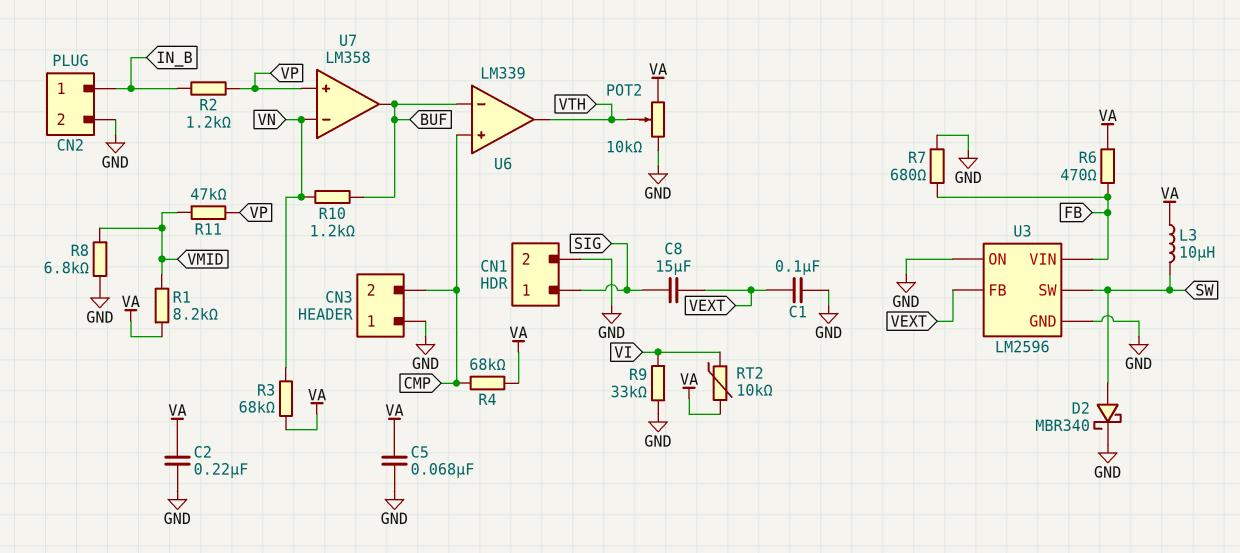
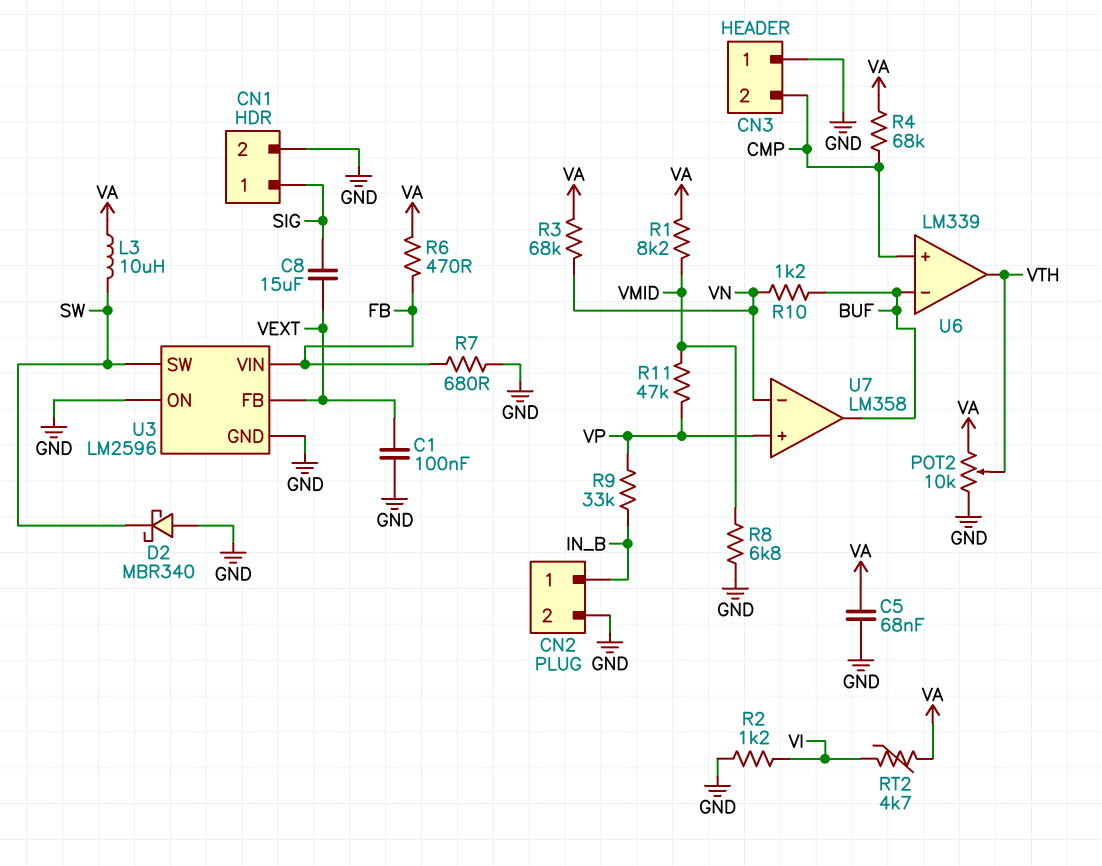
C2: 220nF (GND, VA) -> none
D2: schottky MBR340 (A SW, K GND) -> schottky MBR340 (A GND, K SW)
R2: 1.2k (IN_B, VP) -> 1.2k (GND, VI)
R9: 33k (GND, VI) -> 33k (IN_B, VP)
RT2: 10k (VA, VI) -> 4.7k (VA, VI)

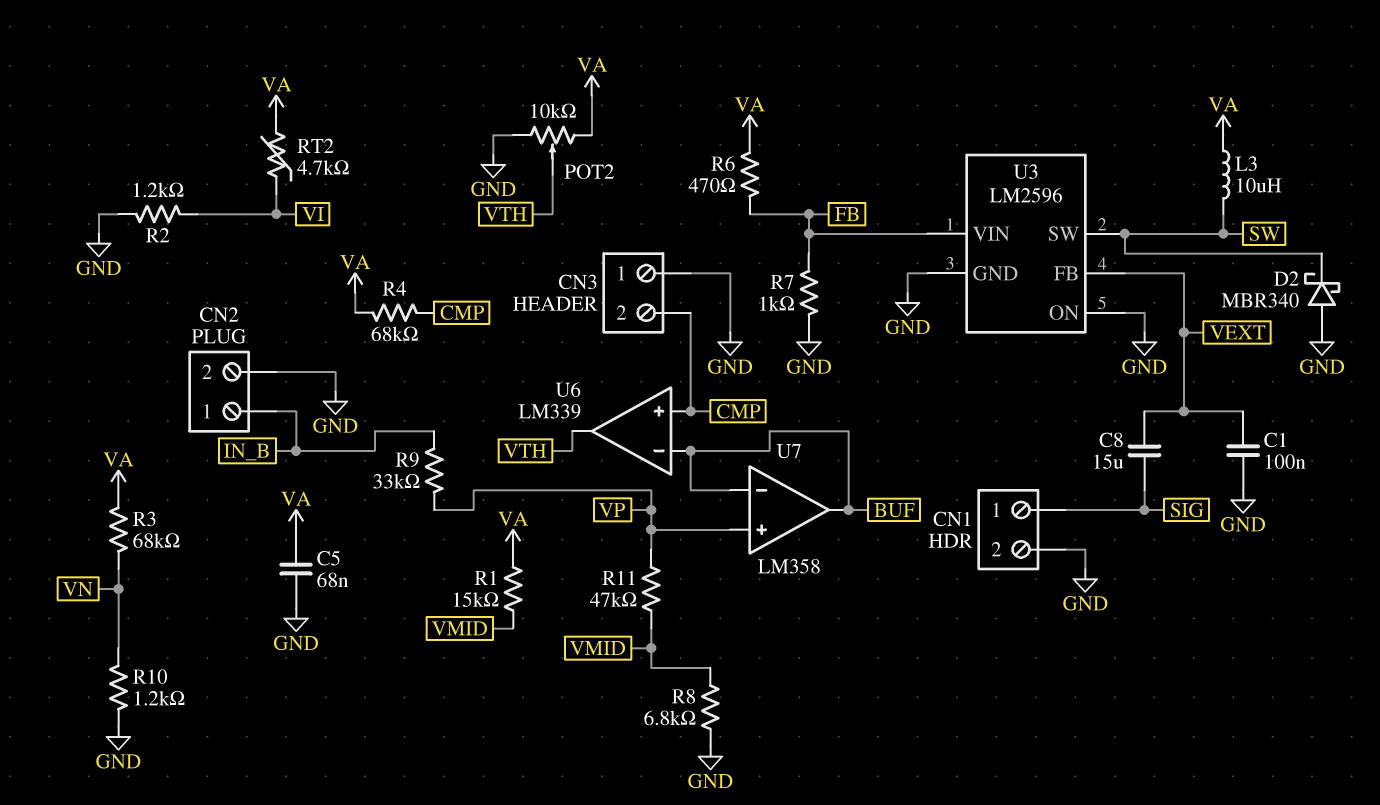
R1: 8.2k (VA, VMID) -> 15k (VA, VMID)
R7: 680 (FB, GND) -> 1k (FB, GND)
R10: 1.2k (BUF, VN) -> 1.2k (GND, VN)
U7 pin in-: VN -> BUF

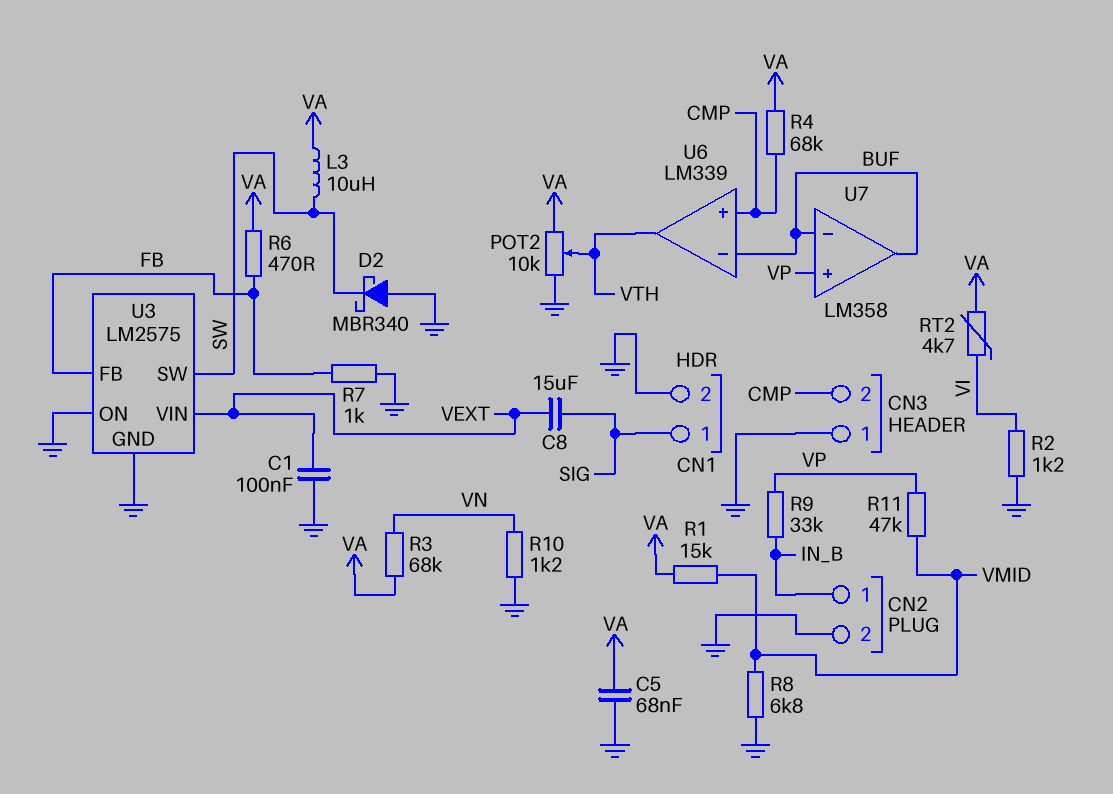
U3: LM2596 -> LM2575
U3 pin FB: VEXT -> FB
U3 pin VIN: FB -> VEXT

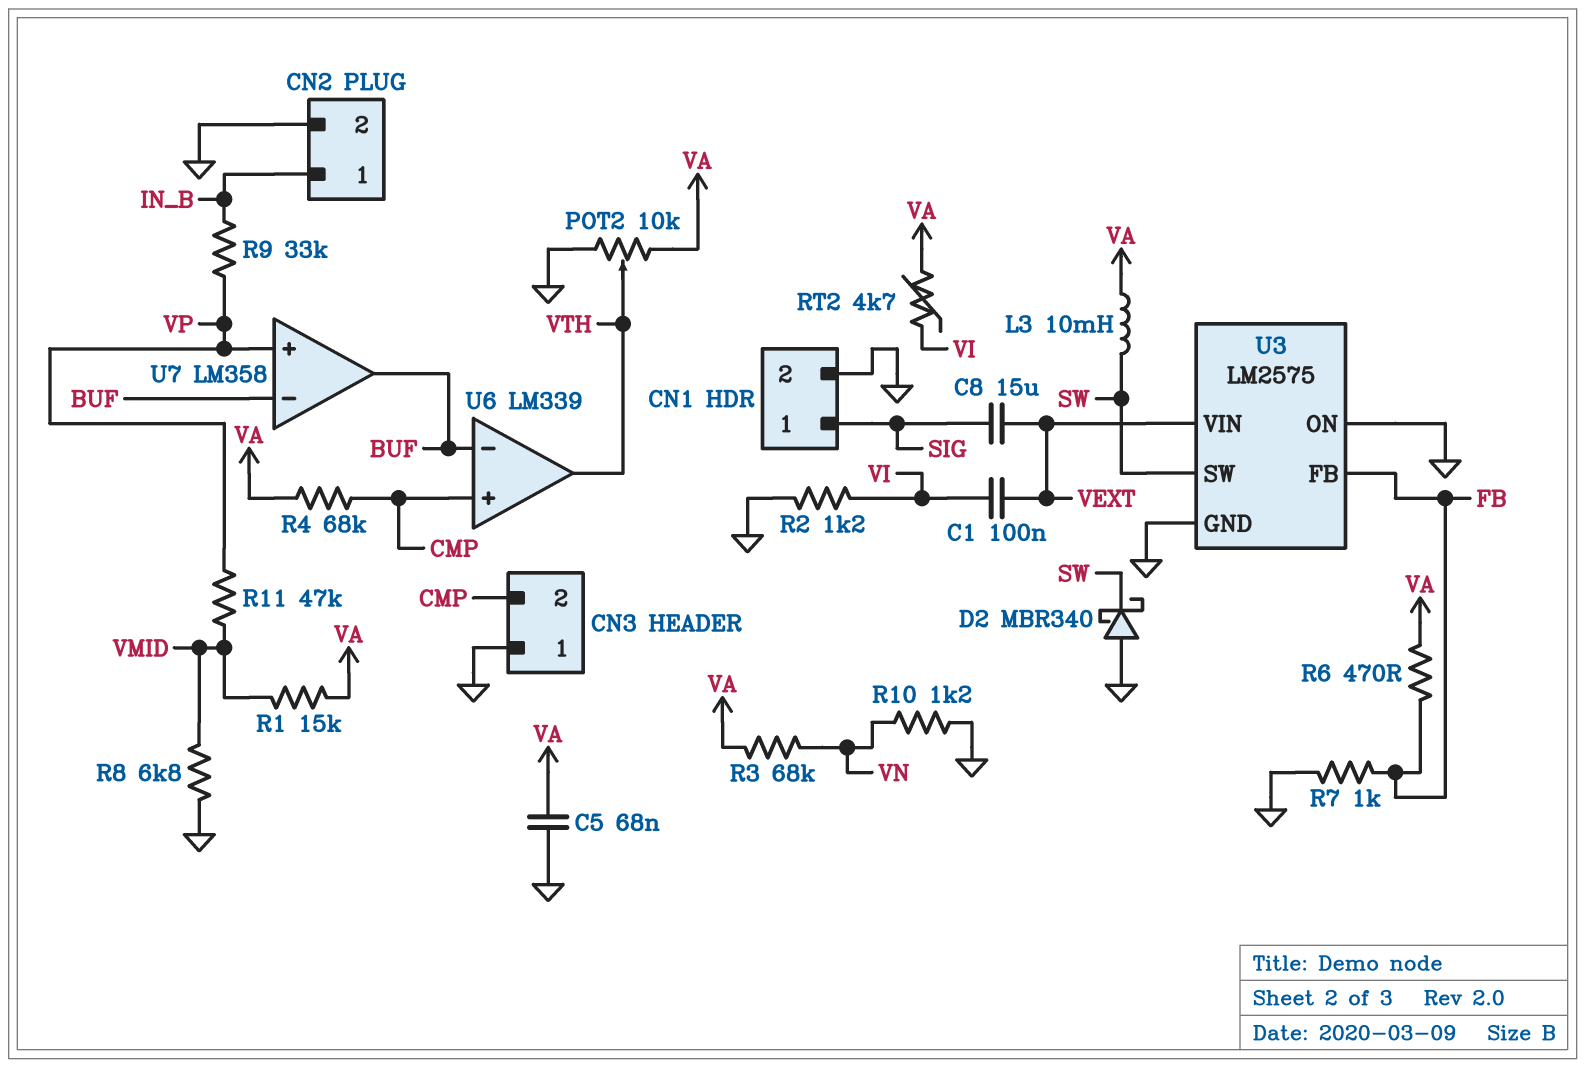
C1: 100nF (GND, VEXT) -> 100nF (VEXT, VI)
L3: 10uH (SW, VA) -> 10mH (SW, VA)

